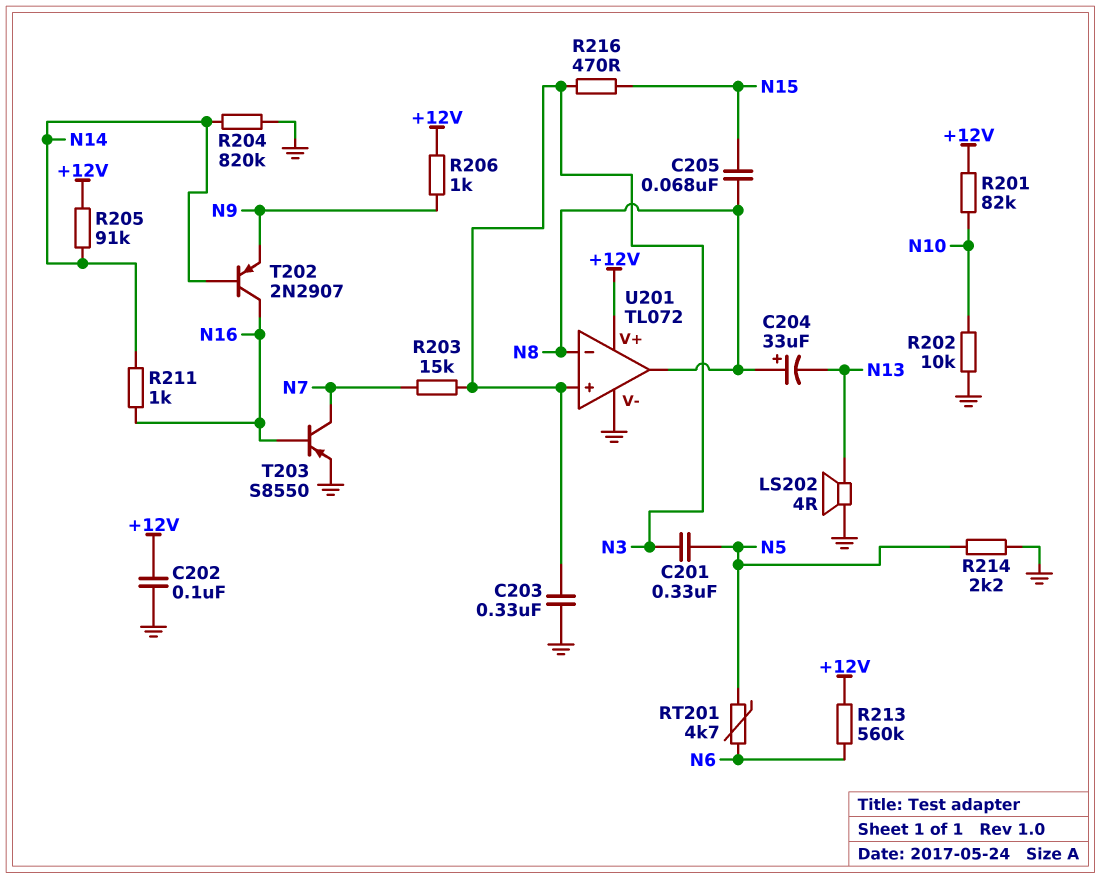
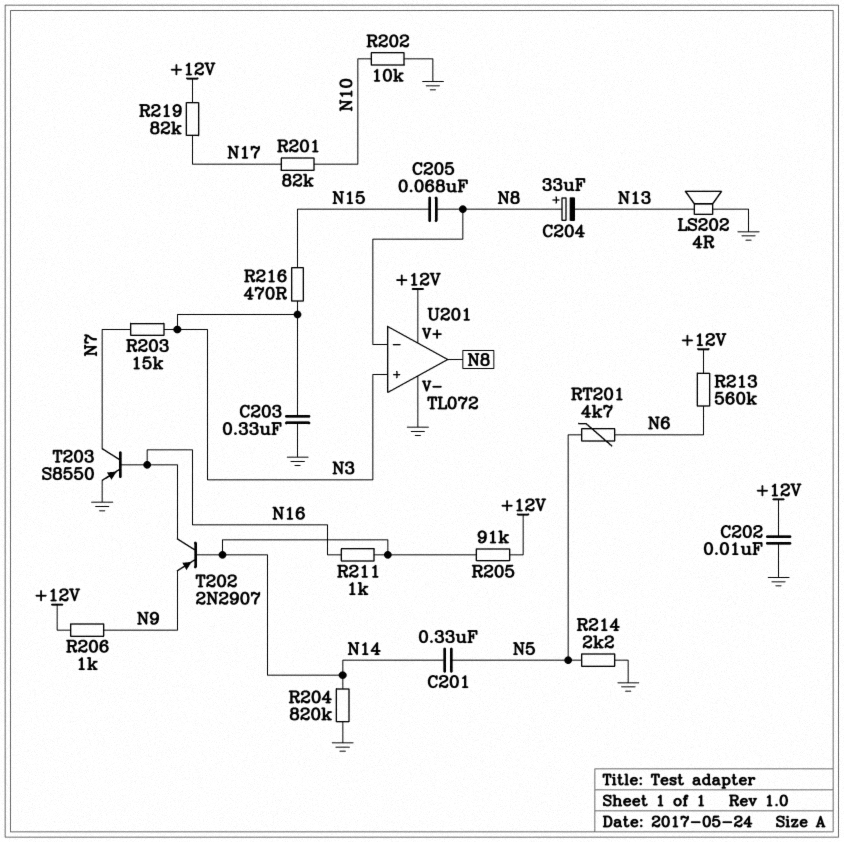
C201: 330nF (N3, N5) -> 330nF (N5, N14)
C202: 100nF (+12V, GND) -> 10nF (+12V, GND)
R201: 82k (+12V, N10) -> 82k (N10, N17)
R219: none -> 82k (+12V, N17)

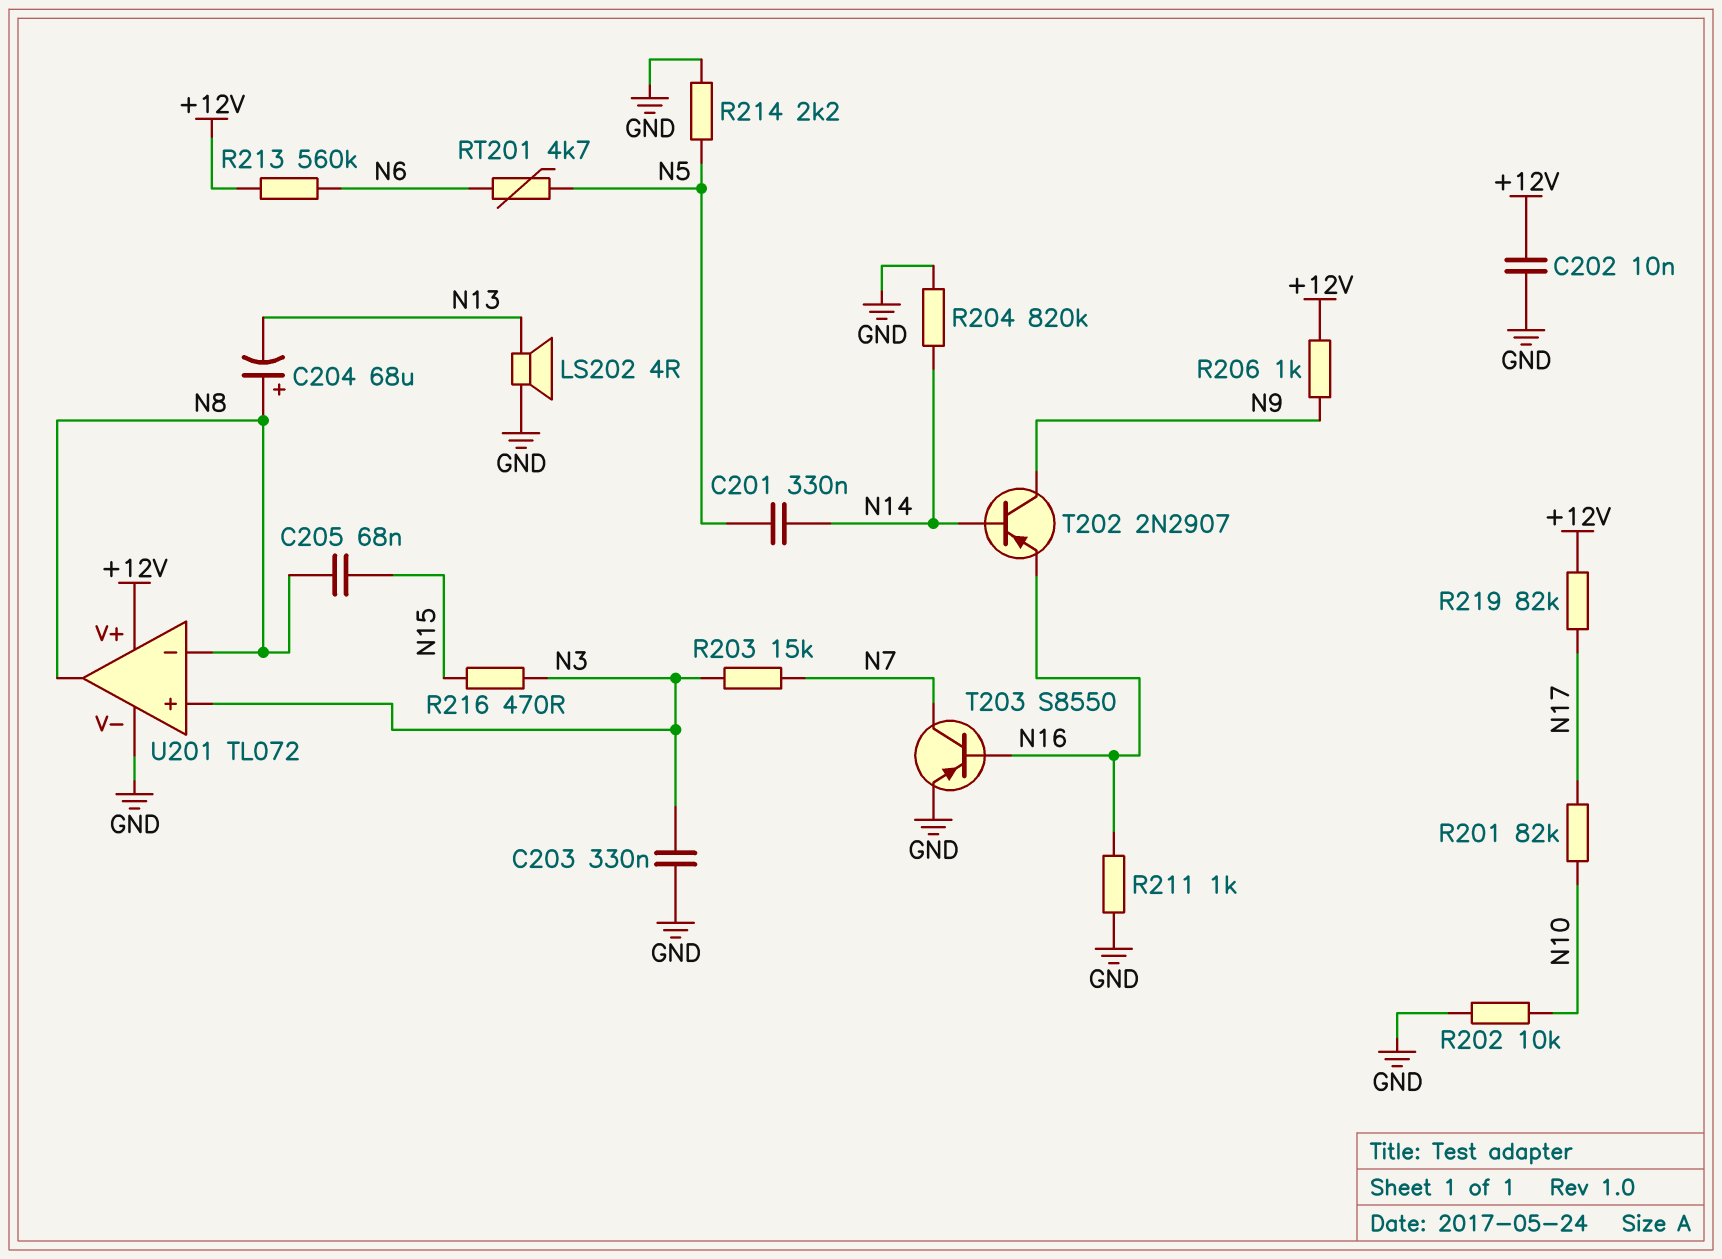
C204: 33uF (plus N8, minus N13) -> 68uF (plus N8, minus N13)
R205: 91k (+12V, N14) -> none
R211: 1k (N14, N16) -> 1k (GND, N16)
T202: PNP 2N2907 (B N14, C N16, E N9) -> PNP 2N2907 (B N14, C N9, E N16)

